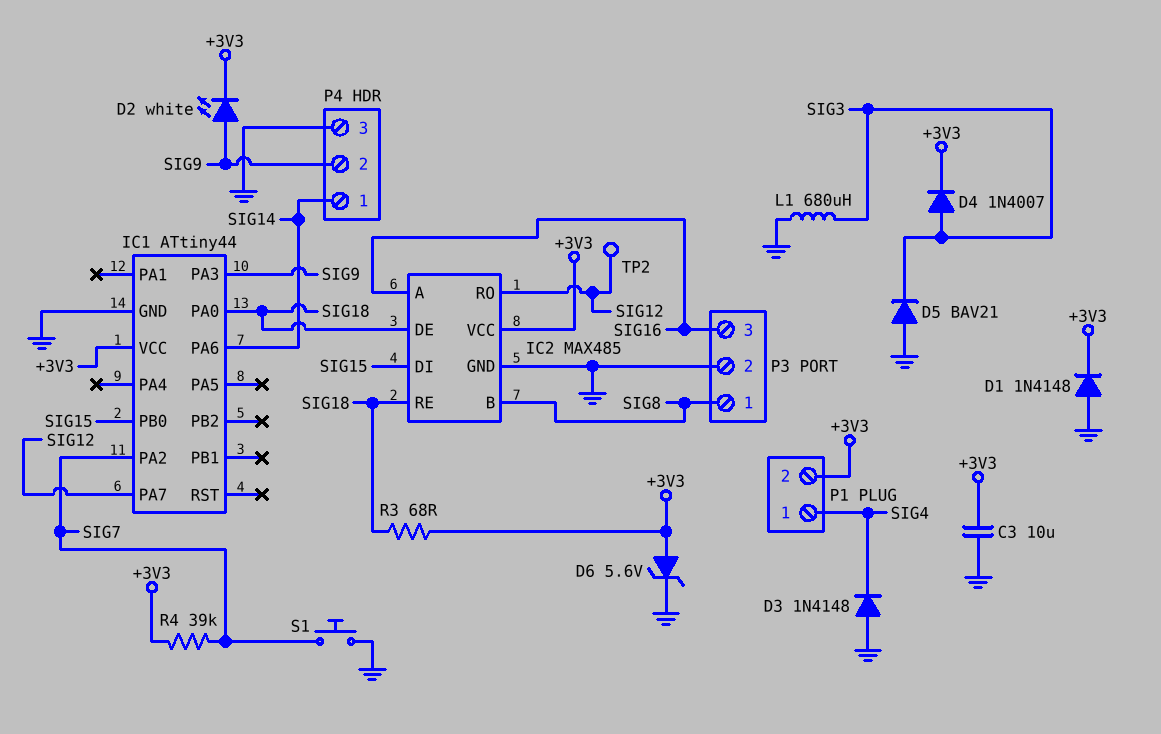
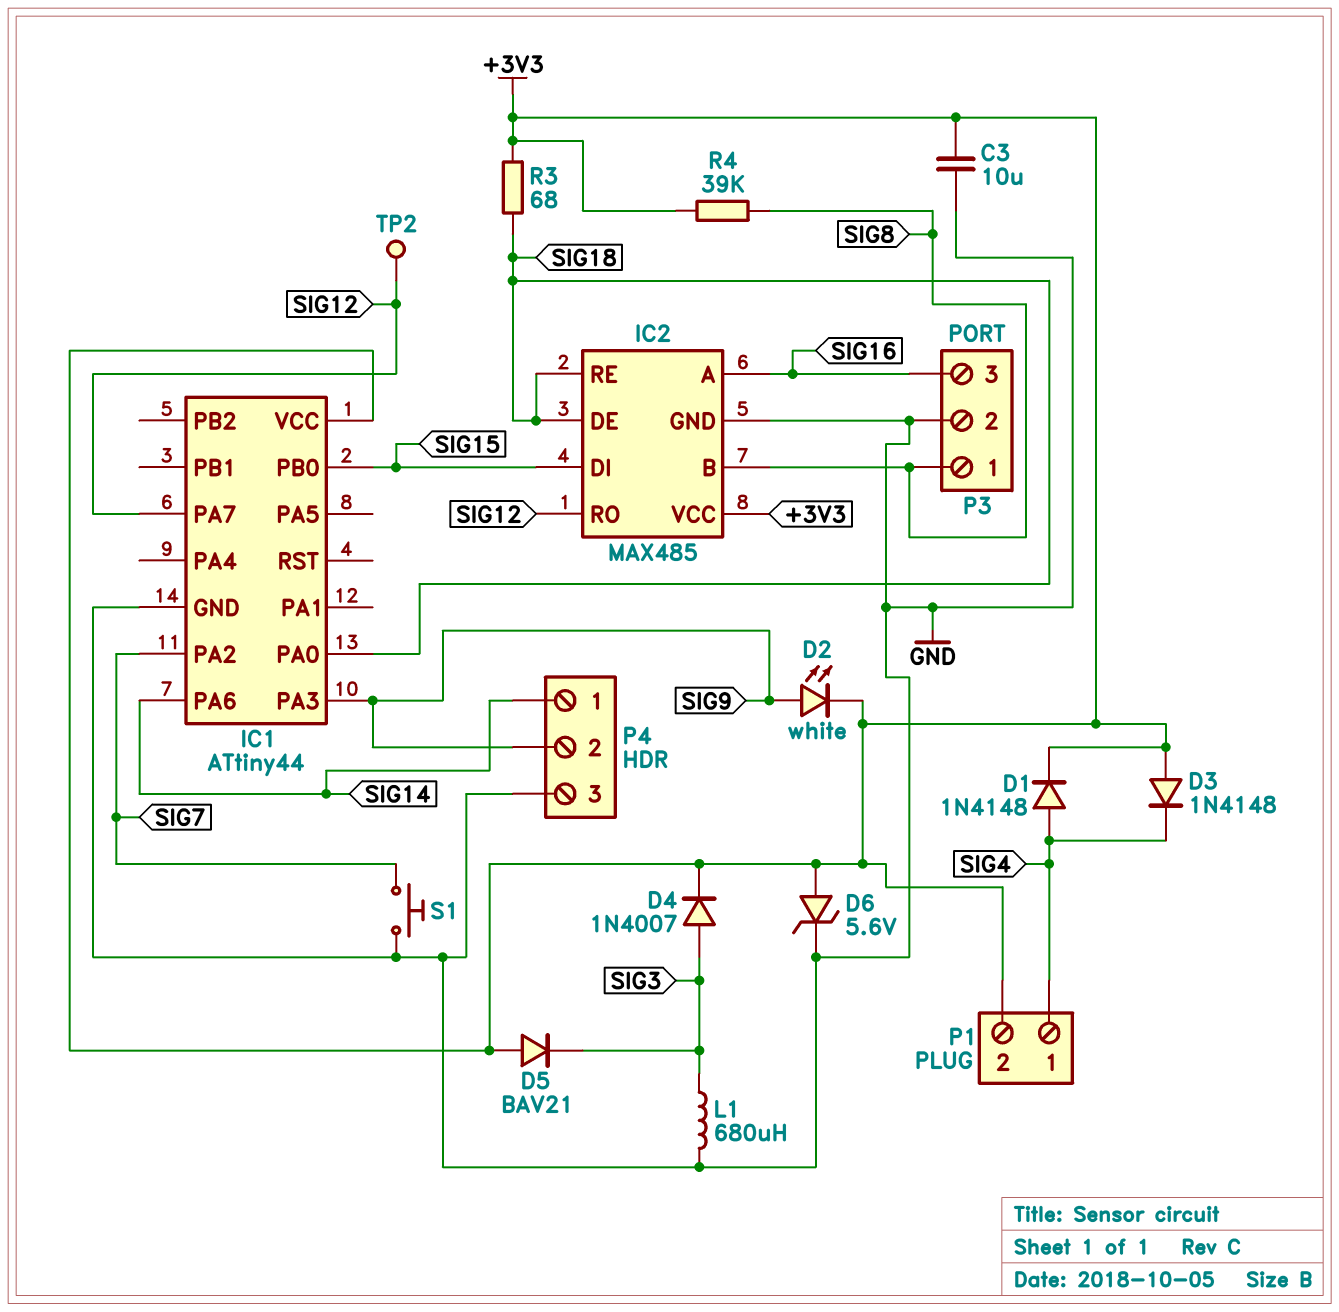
D1: diode 1N4148 (A GND, K +3V3) -> diode 1N4148 (A SIG4, K +3V3)
D3: diode 1N4148 (A GND, K SIG4) -> diode 1N4148 (A +3V3, K SIG4)
D5: diode BAV21 (A GND, K SIG3) -> diode BAV21 (A +3V3, K SIG3)
R4: 39k (+3V3, SIG7) -> 39k (+3V3, SIG8)

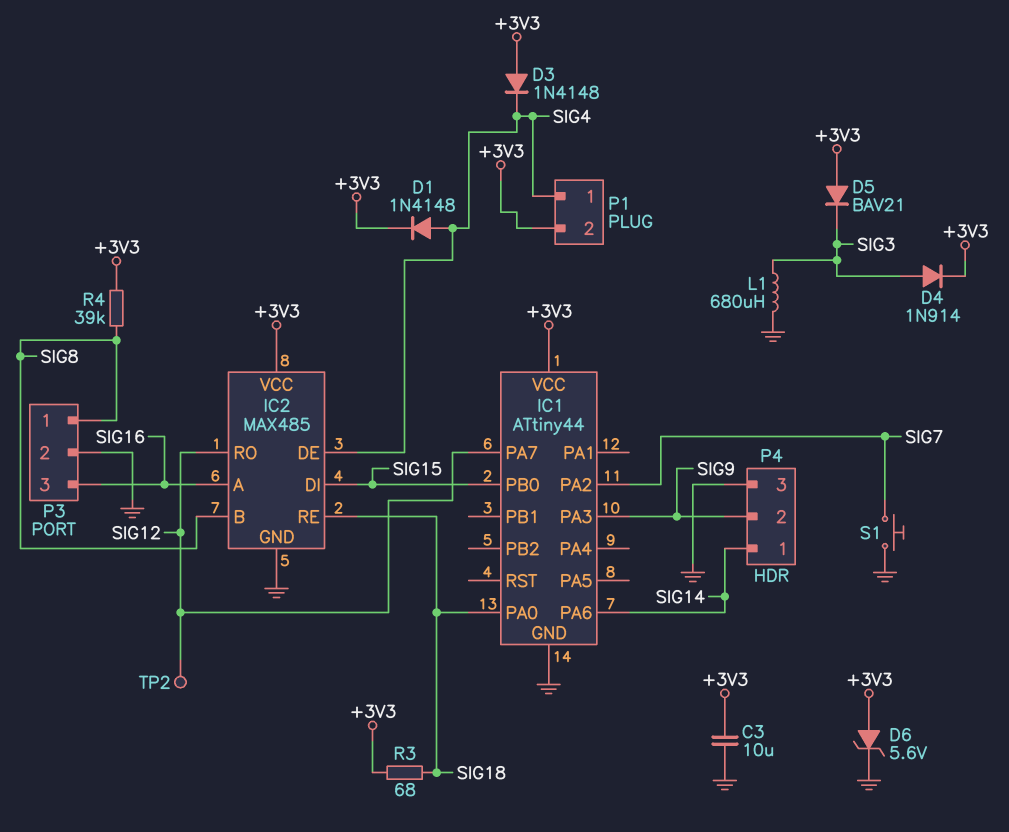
D2: LED white (A SIG9, K +3V3) -> none
D4: diode 1N4007 (A SIG3, K +3V3) -> diode 1N914 (A SIG3, K +3V3)
IC2 pin DE: SIG18 -> SIG4

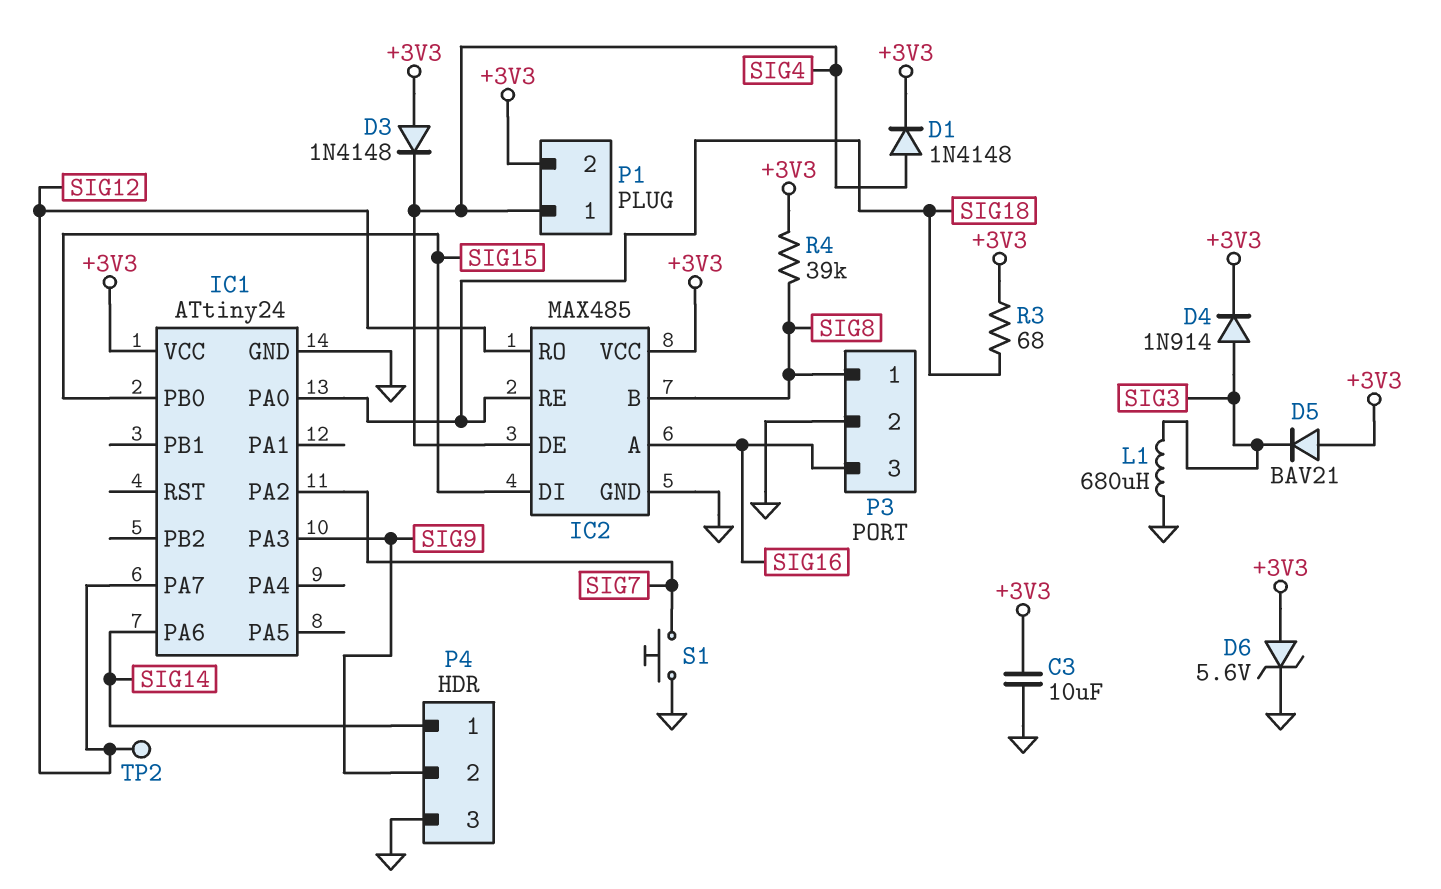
IC1: ATtiny44 -> ATtiny24

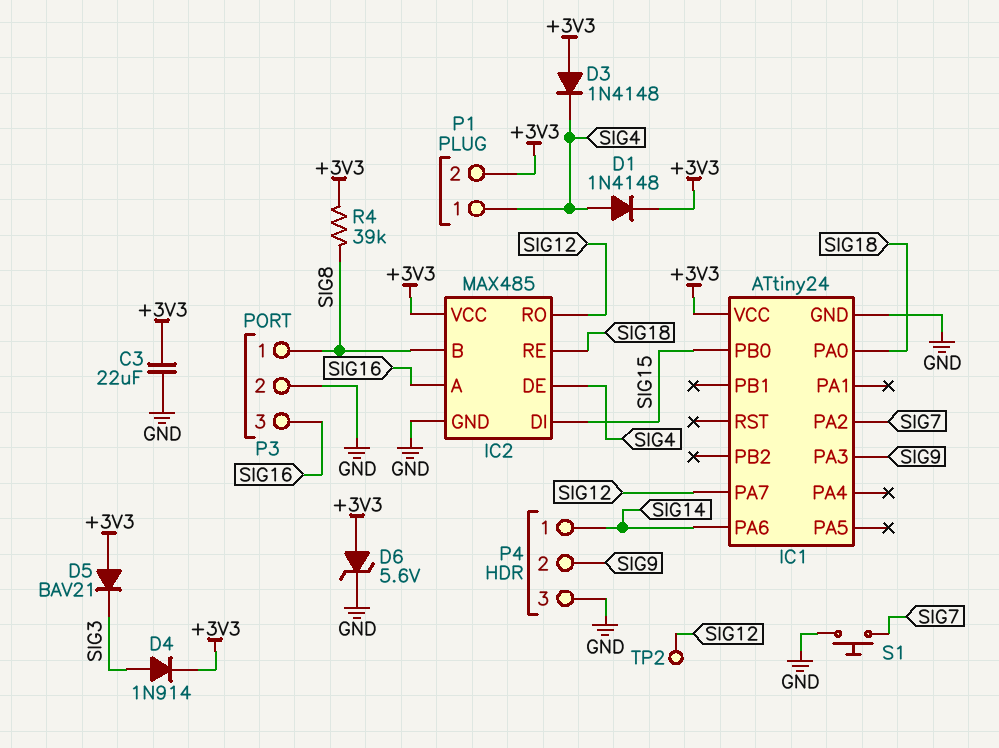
C3: 10uF (+3V3, GND) -> 22uF (+3V3, GND)
L1: 680uH (GND, SIG3) -> none
R3: 68 (+3V3, SIG18) -> none

